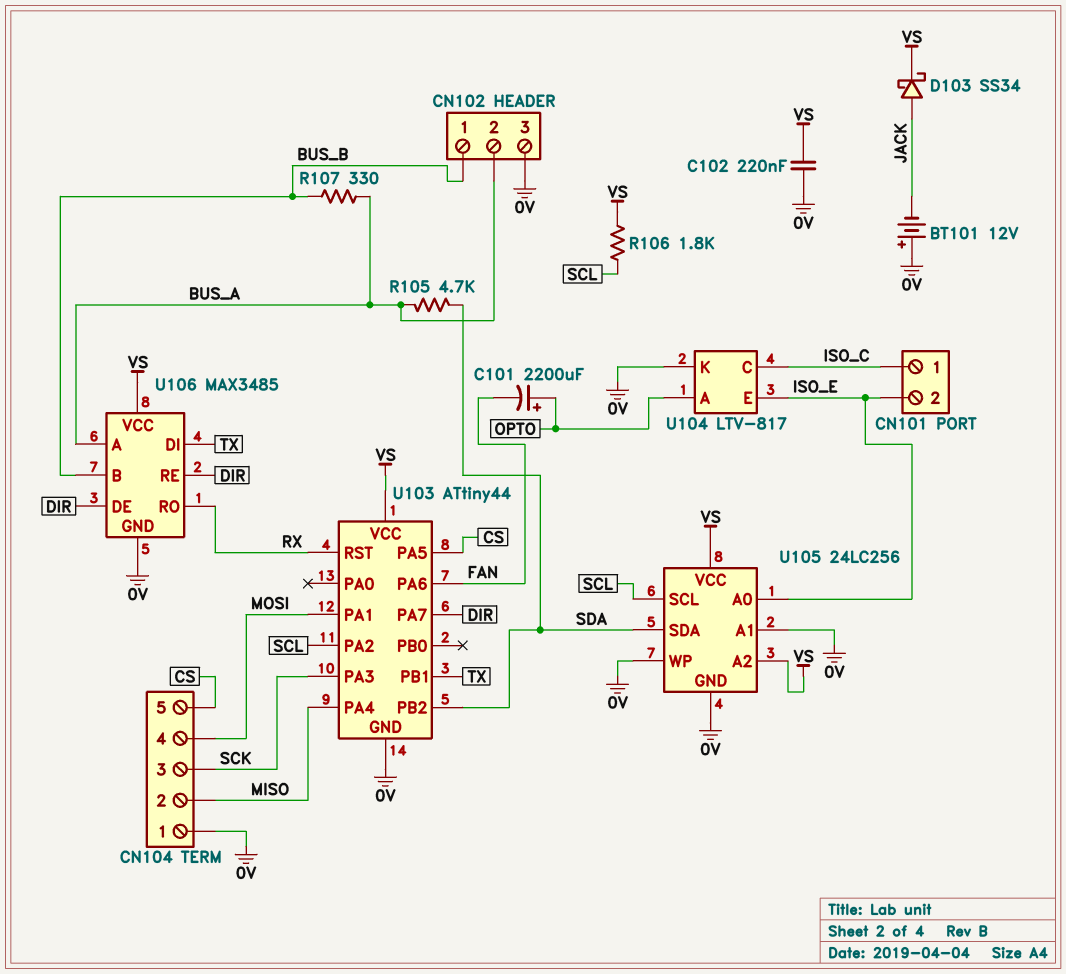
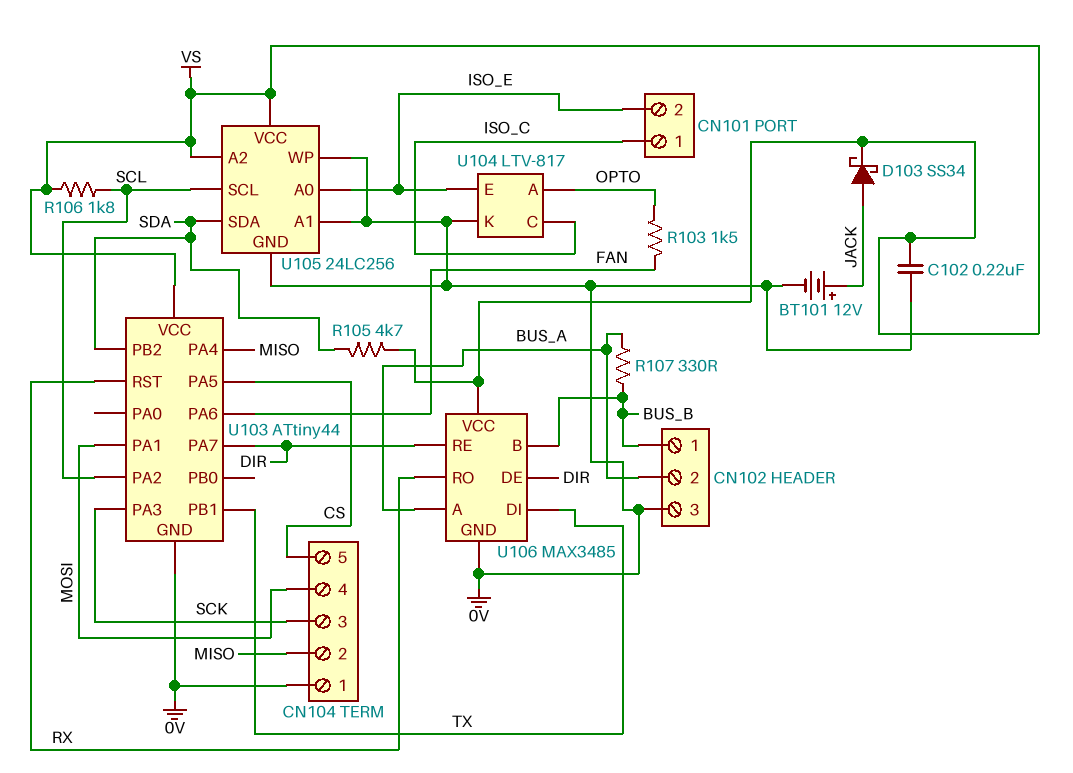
BT101: 12V (plus 0V, minus JACK) -> 12V (plus JACK, minus 0V)
C101: 2200uF (plus OPTO, minus FAN) -> none
R103: none -> 1.5k (FAN, OPTO)
R105: 4.7k (BUS_A, SDA) -> 4.7k (SDA, VS)

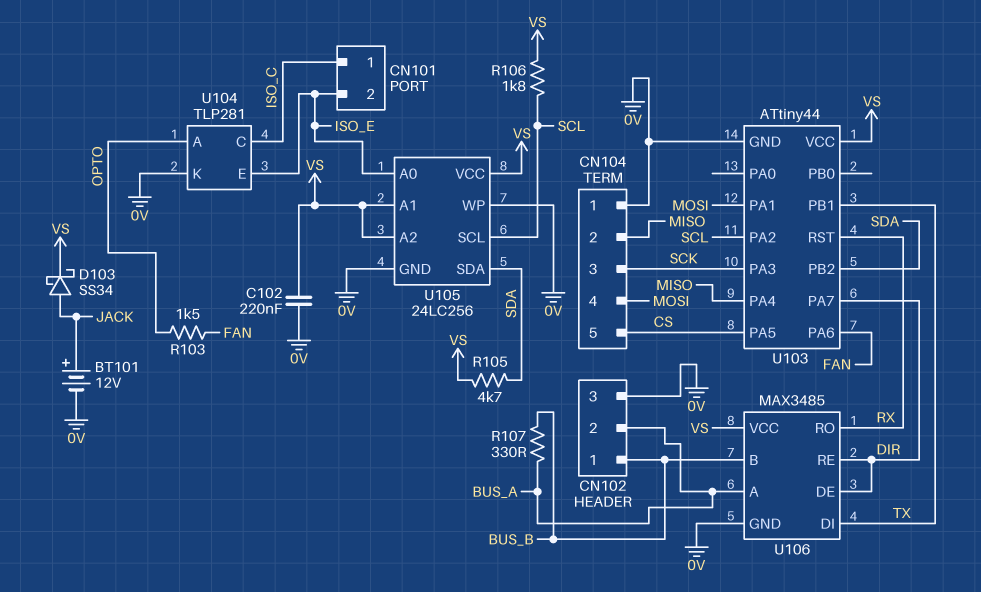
U104: LTV-817 -> TLP281
U105 pin A1: 0V -> VS

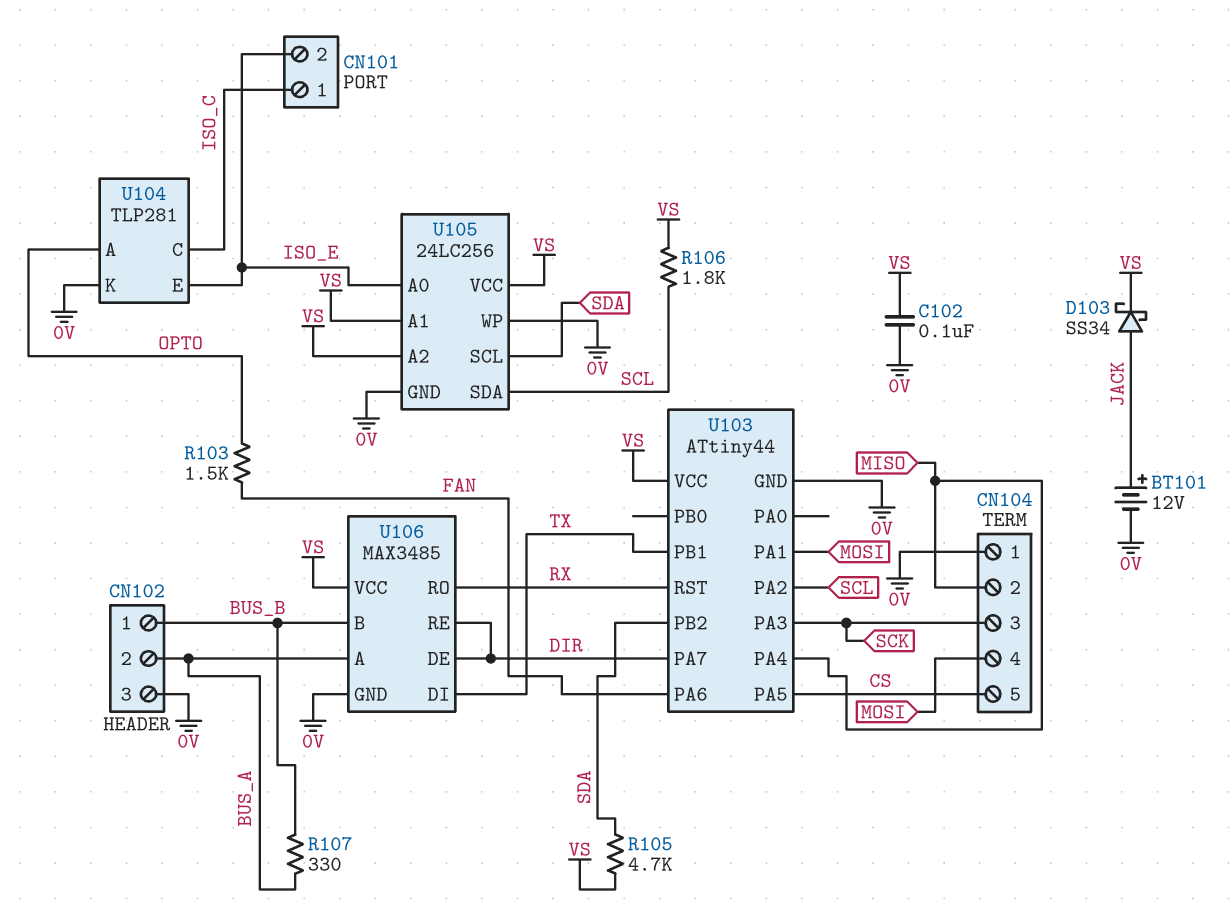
C102: 220nF (0V, VS) -> 100nF (0V, VS)
U105 pin SCL: SCL -> SDA
U105 pin SDA: SDA -> SCL

